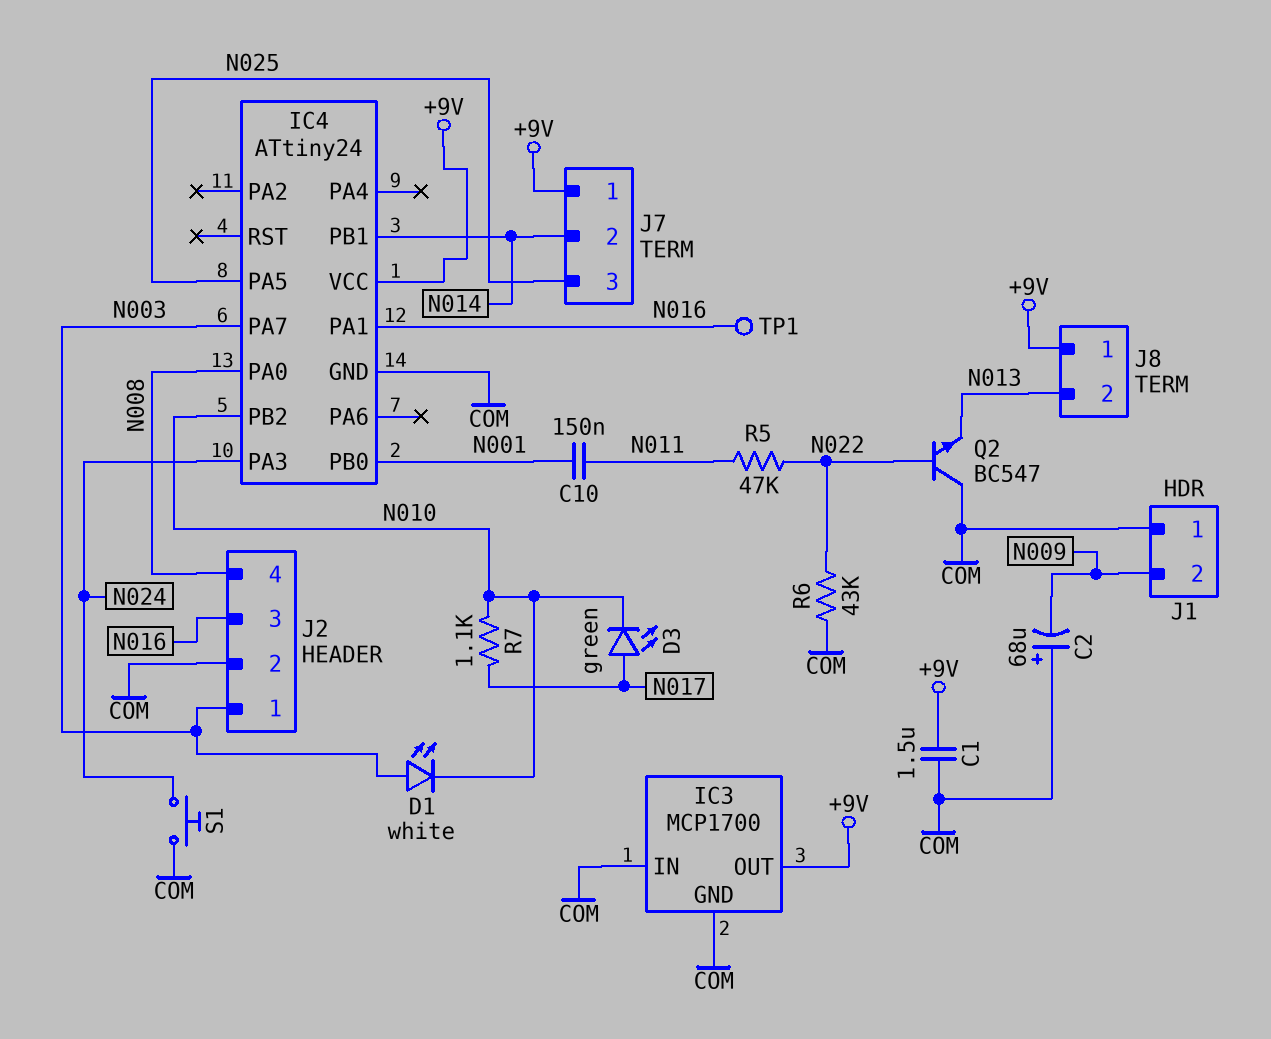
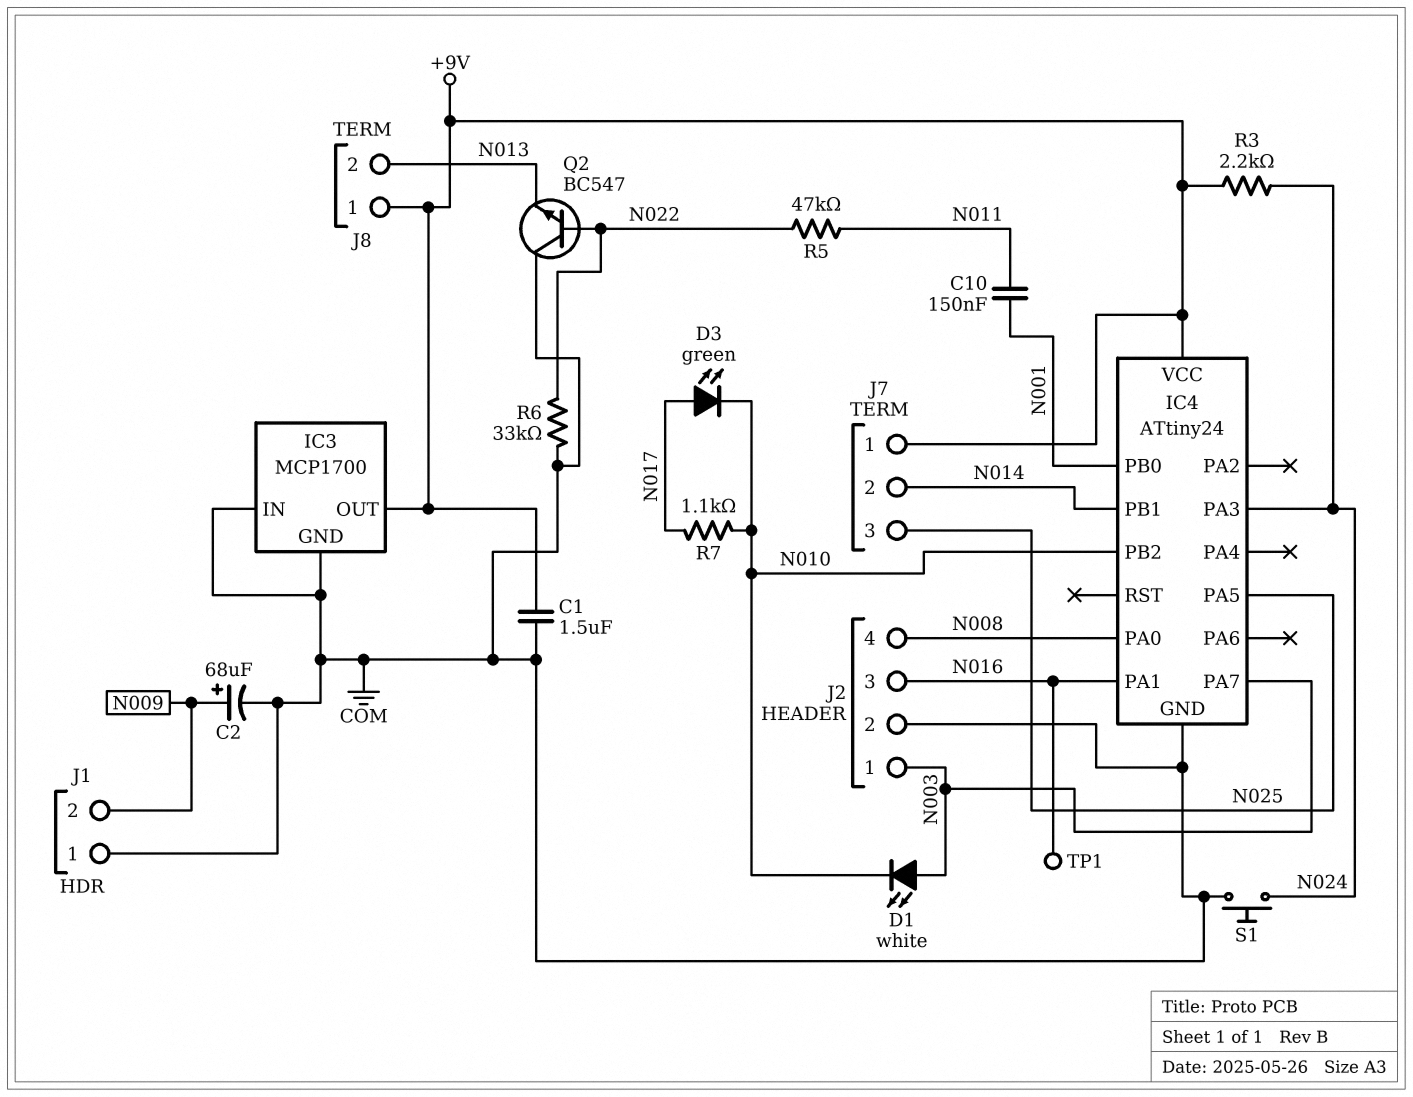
C2: 68uF (plus COM, minus N009) -> 68uF (plus N009, minus COM)
R3: none -> 2.2k (+9V, N024)
R6: 43k (COM, N022) -> 33k (COM, N022)

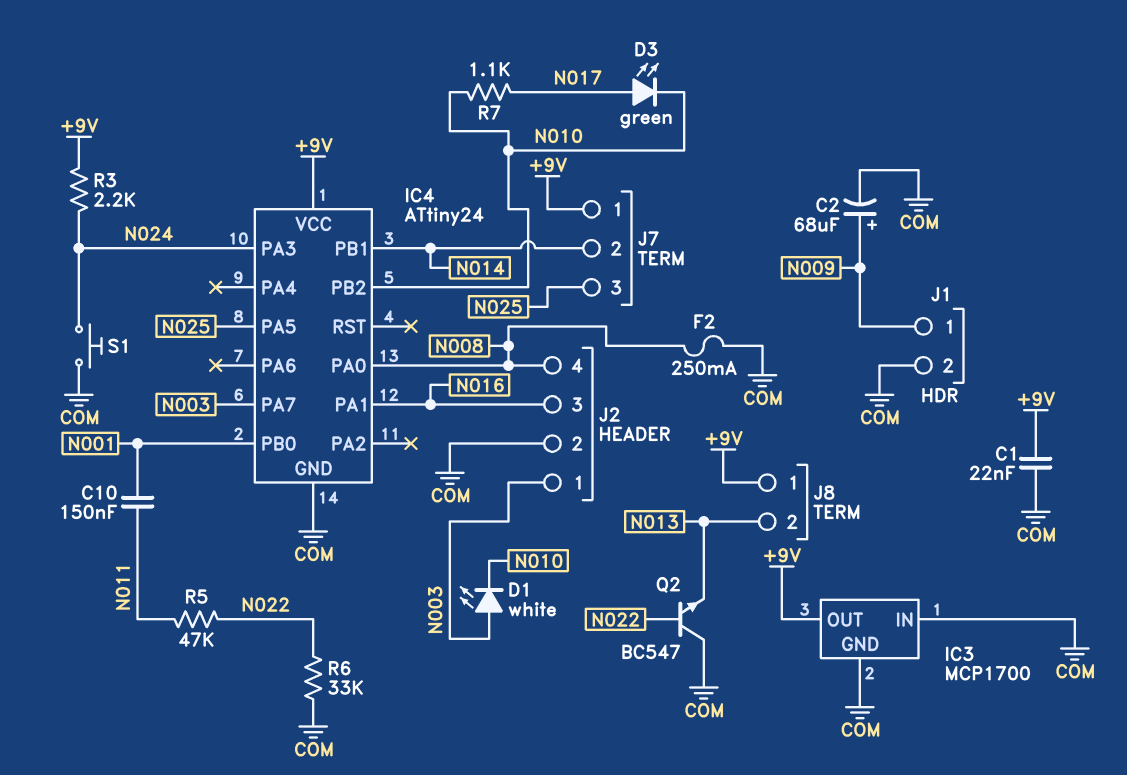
C1: 1.5uF (+9V, COM) -> 22nF (+9V, COM)
F2: none -> 250mA (COM, N008)
J1 pin 1: COM -> N009
J1 pin 2: N009 -> COM
TP1: test point (N016) -> none

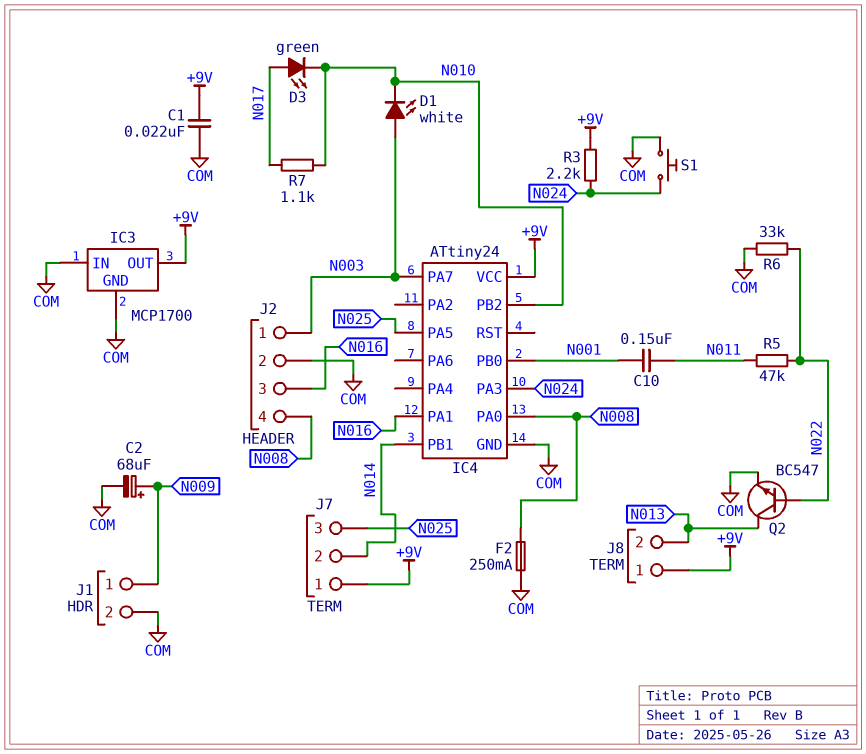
Q2: NPN BC547 (B N022, C COM, E N013) -> NPN BC547 (B N022, C N013, E COM)

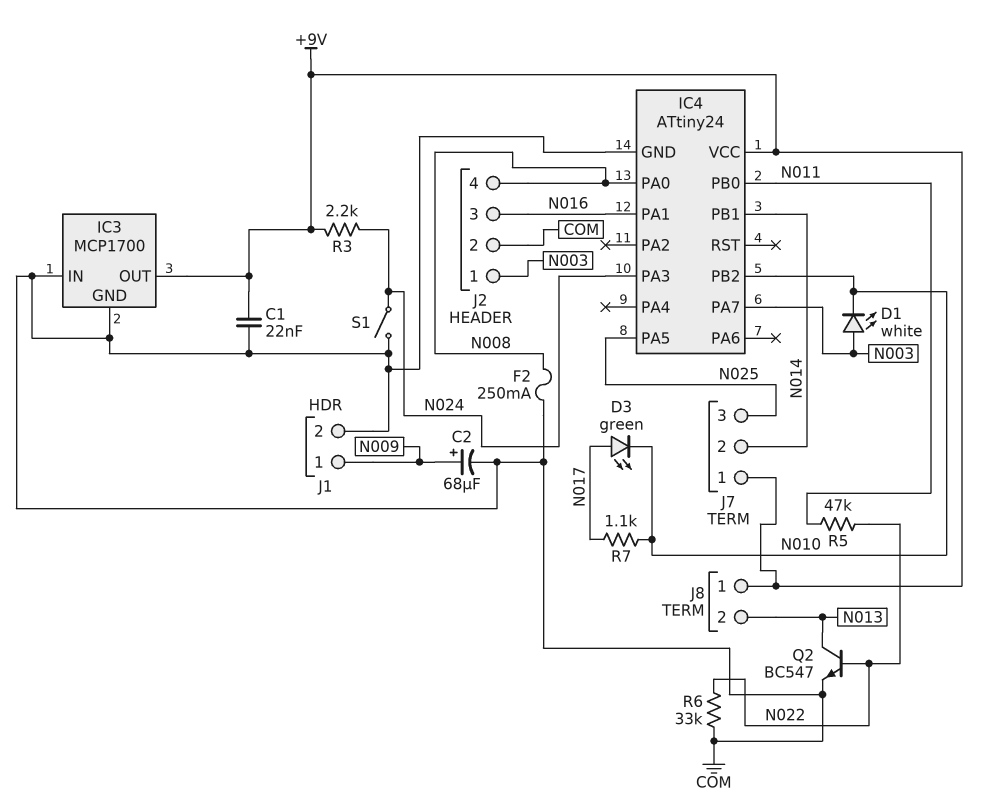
C10: 150nF (N001, N011) -> none
IC4 pin PB0: N001 -> N011
S1: button (COM, N024) -> switch (COM, N024)

